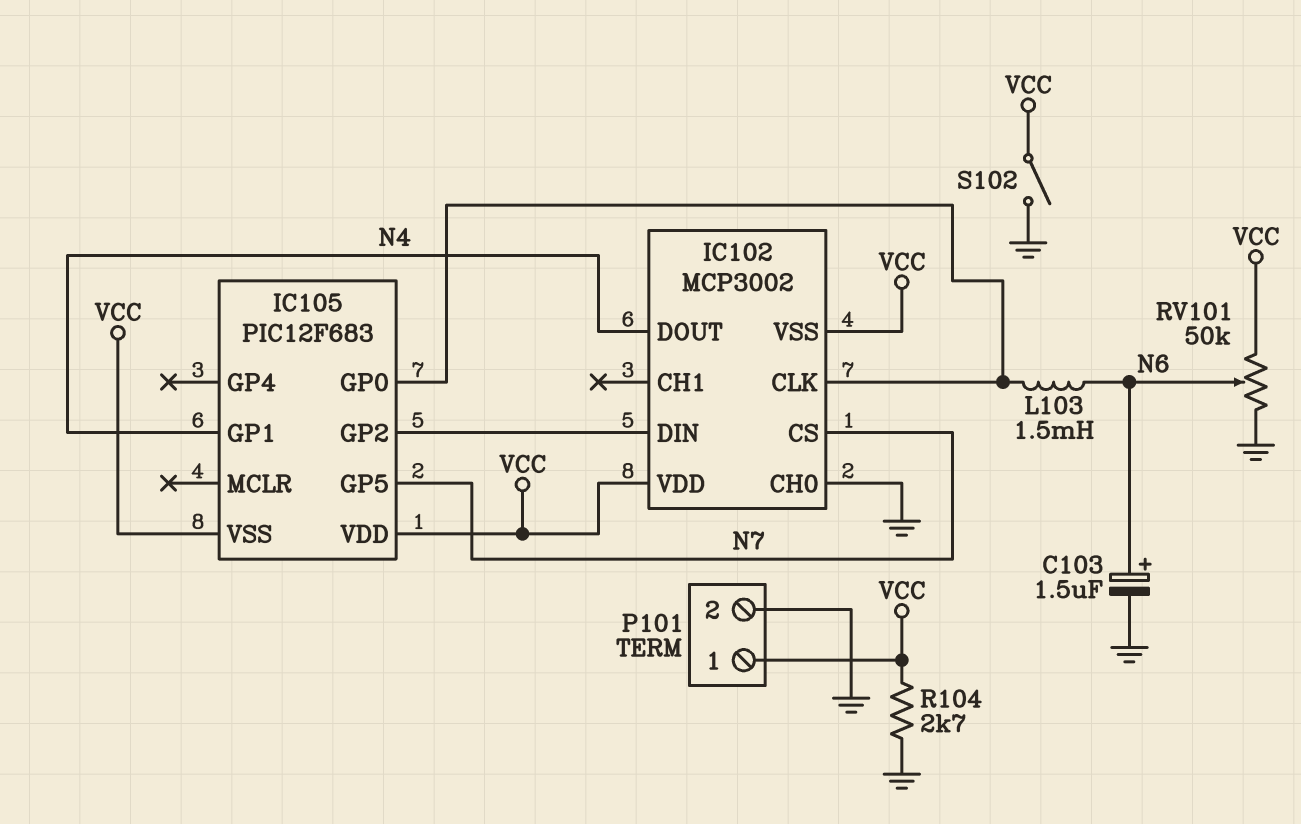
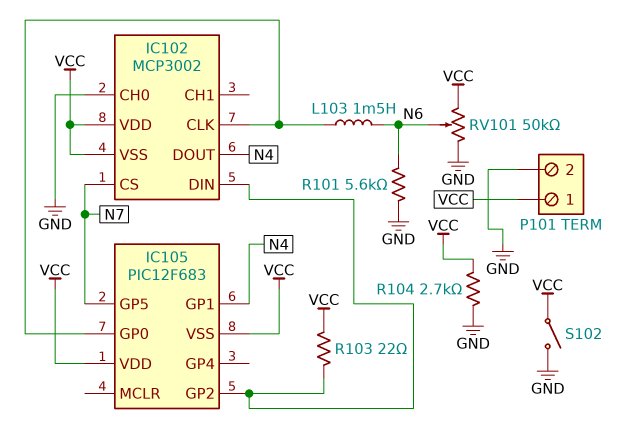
C103: 1.5uF (plus N6, minus GND) -> none
R101: none -> 5.6k (GND, N6)
R103: none -> 22 (IC102/DIN, VCC)

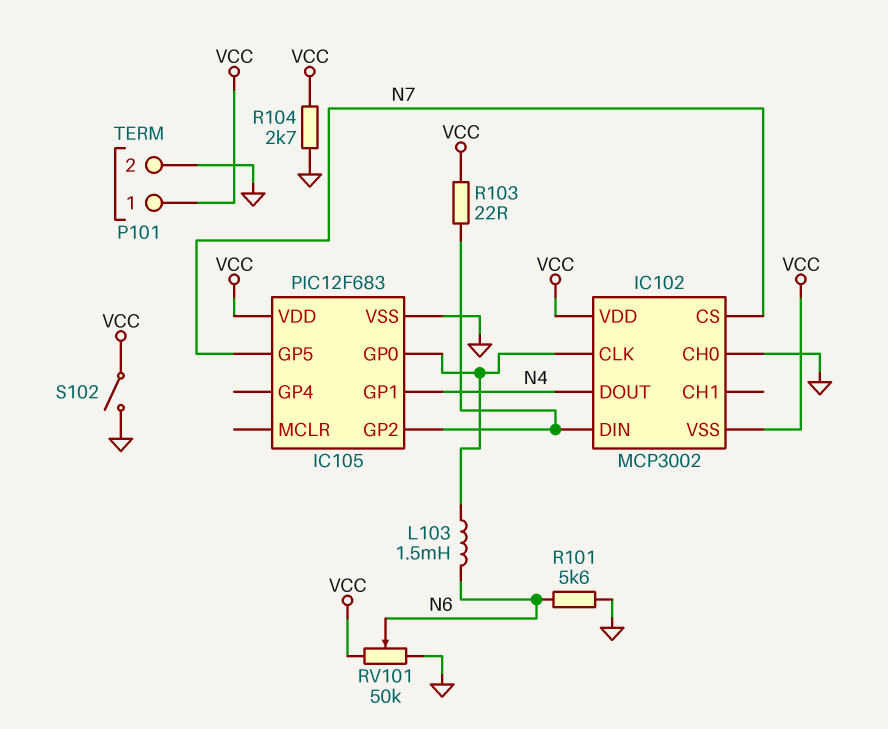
IC105 pin VSS: VCC -> GND

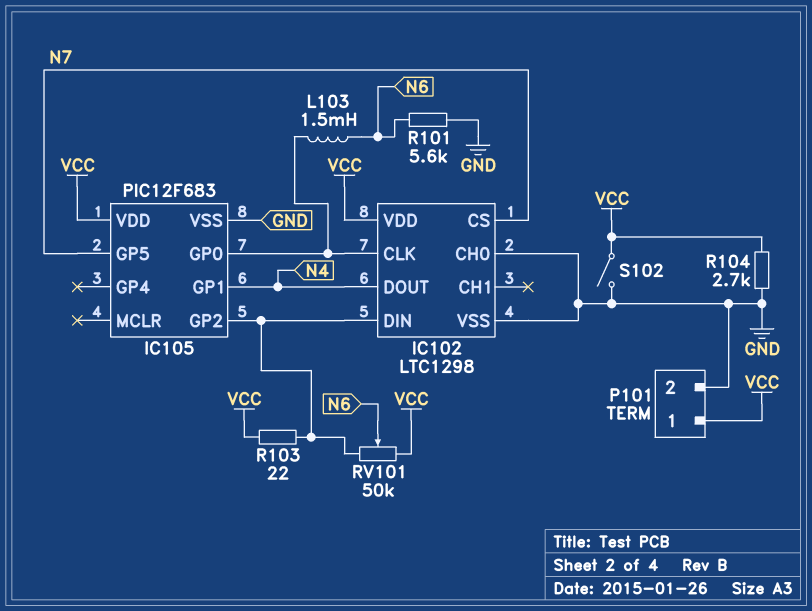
IC102: MCP3002 -> LTC1298
IC102 pin VSS: VCC -> GND
RV101: 50k (GND, VCC, wiper N6) -> 50k (IC102/DIN, VCC, wiper N6)

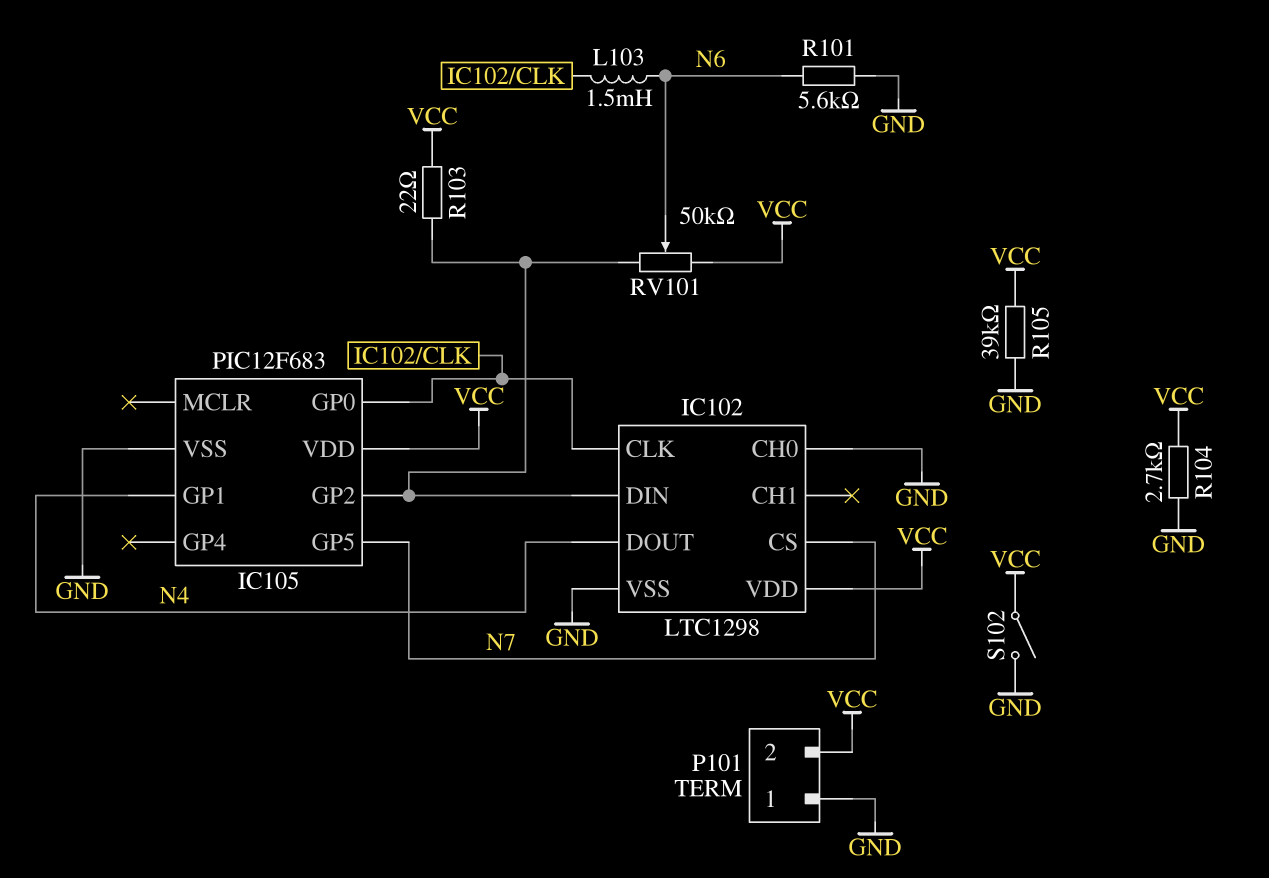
P101 pin 1: VCC -> GND
P101 pin 2: GND -> VCC
R105: none -> 39k (GND, VCC)

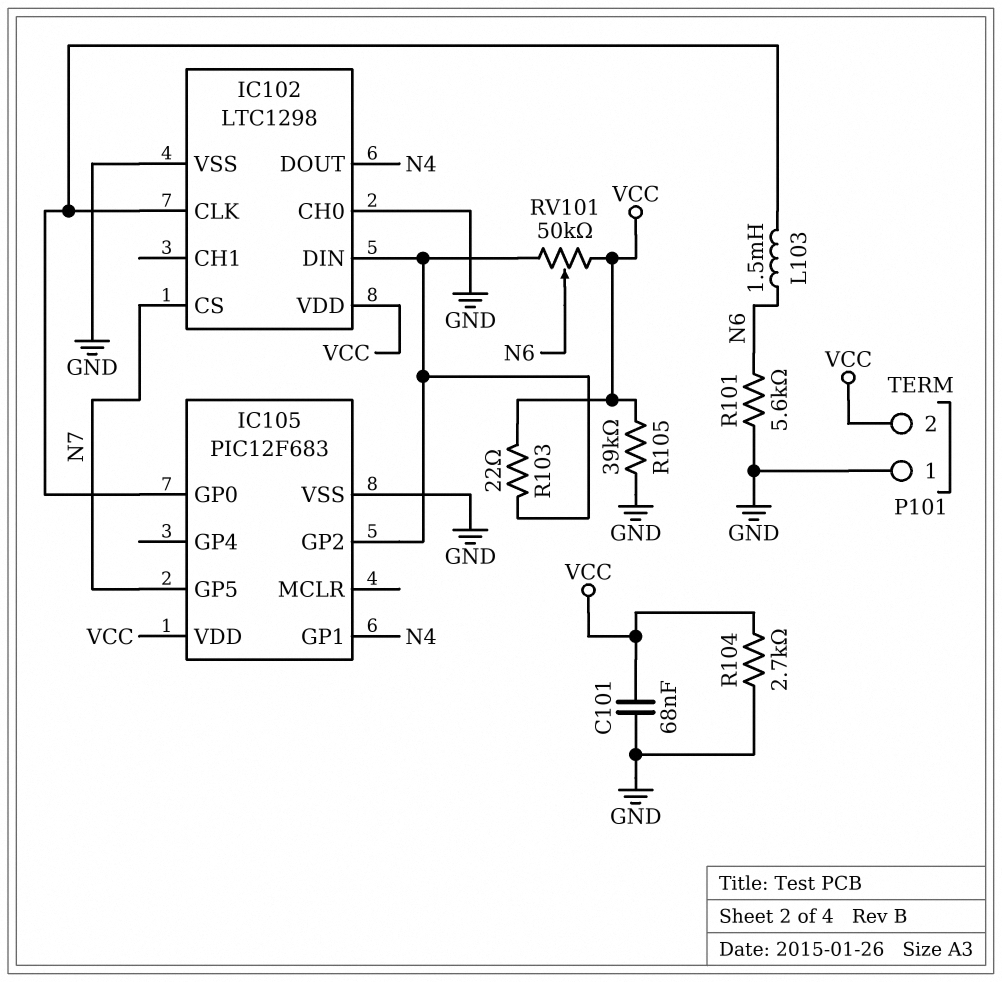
C101: none -> 68nF (GND, VCC)
S102: switch (GND, VCC) -> none

